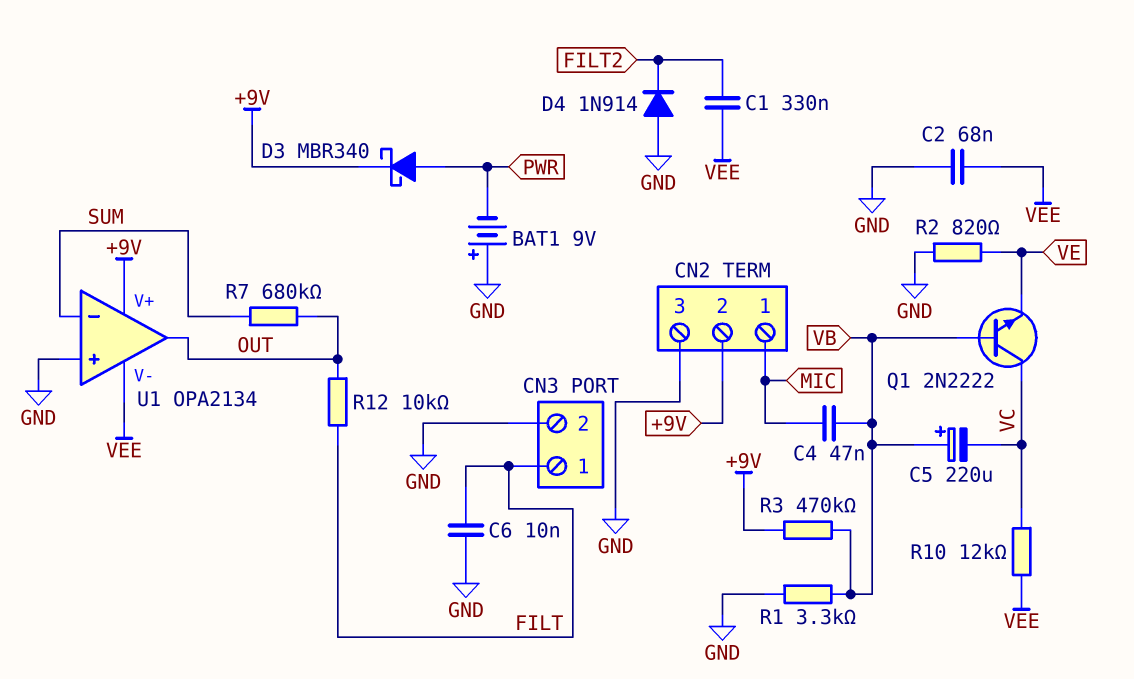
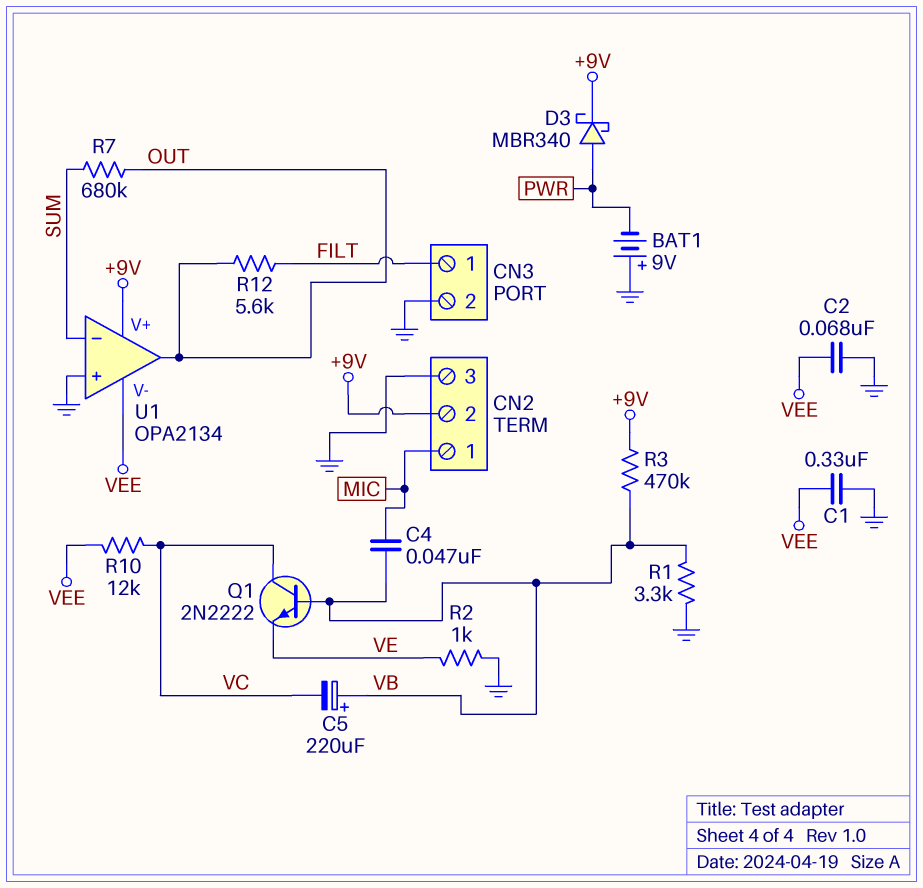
C1: 330nF (FILT2, VEE) -> 330nF (GND, VEE)
C6: 10nF (FILT, GND) -> none
D4: diode 1N914 (A GND, K FILT2) -> none
R2: 820 (GND, VE) -> 1k (GND, VE)
R12: 10k (FILT, OUT) -> 5.6k (FILT, OUT)

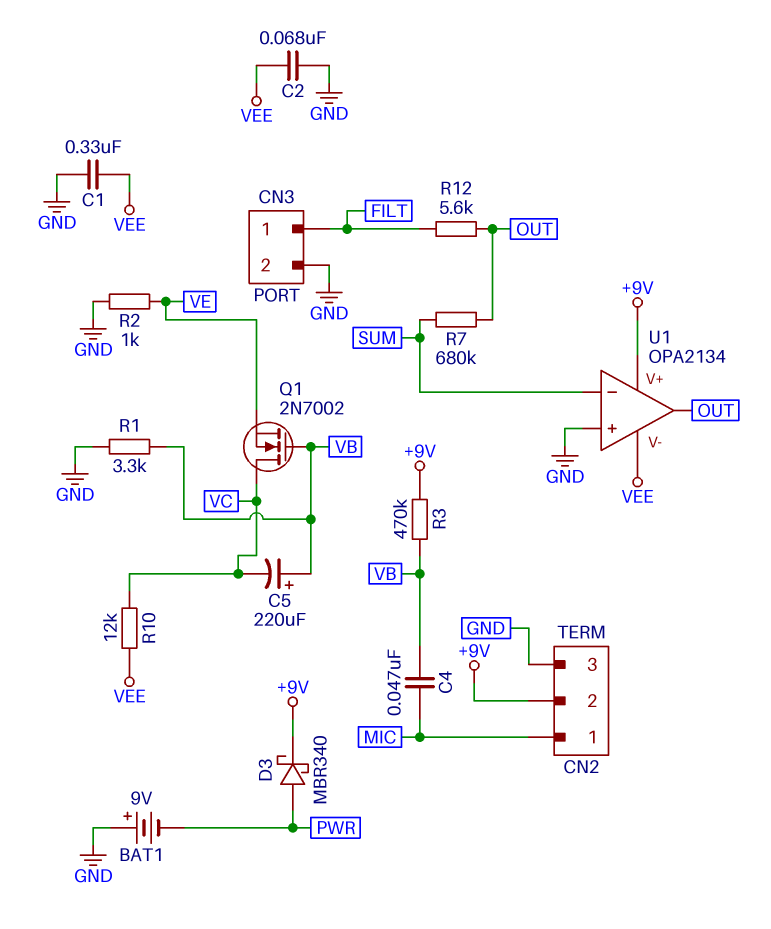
Q1: NPN 2N2222 (B VB, C VC, E VE) -> NMOS 2N7002 (G VB, D VC, S VE)

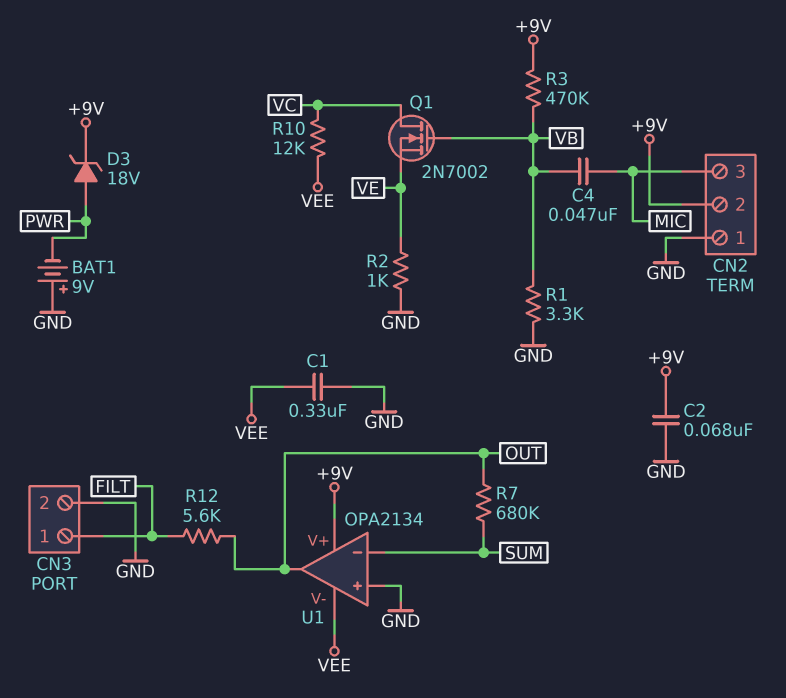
C2: 68nF (GND, VEE) -> 68nF (+9V, GND)
C5: 220uF (plus VB, minus VC) -> none
CN2 pin 1: MIC -> GND
CN2 pin 3: GND -> MIC
D3: schottky MBR340 (A PWR, K +9V) -> zener 18V (A PWR, K +9V)

